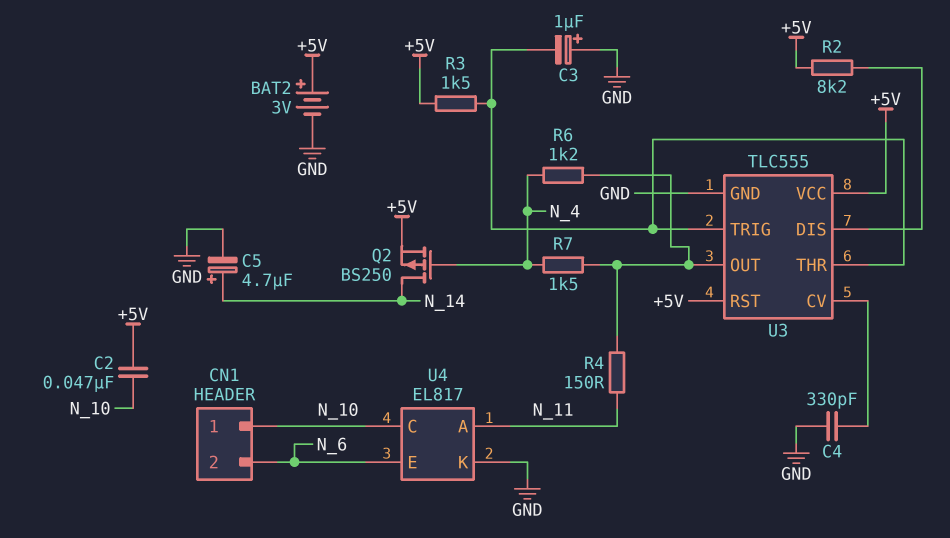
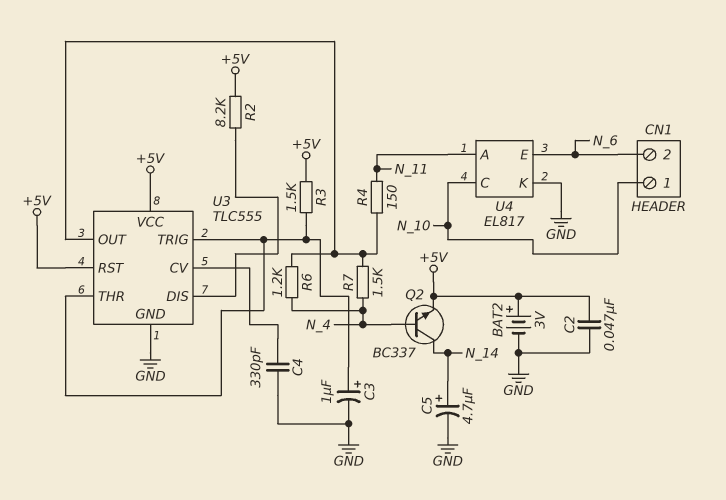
C2: 47nF (+5V, N_10) -> 47nF (+5V, GND)
C3: 1uF (plus GND, minus U3/THR) -> 1uF (plus U3/THR, minus GND)
Q2: PMOS BS250 (G N_4, D N_14, S +5V) -> NPN BC337 (B N_4, C N_14, E +5V)

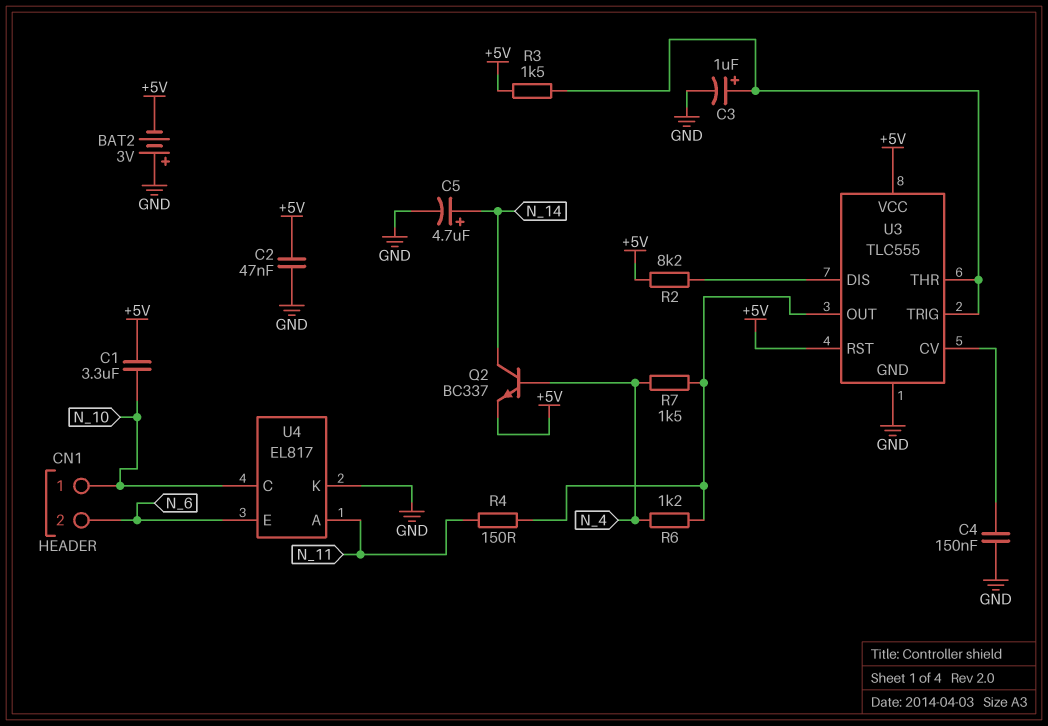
BAT2: 3V (plus +5V, minus GND) -> 3V (plus GND, minus +5V)
C1: none -> 3.3uF (+5V, N_10)
C4: 330pF (GND, U3/CV) -> 150nF (GND, U3/CV)

